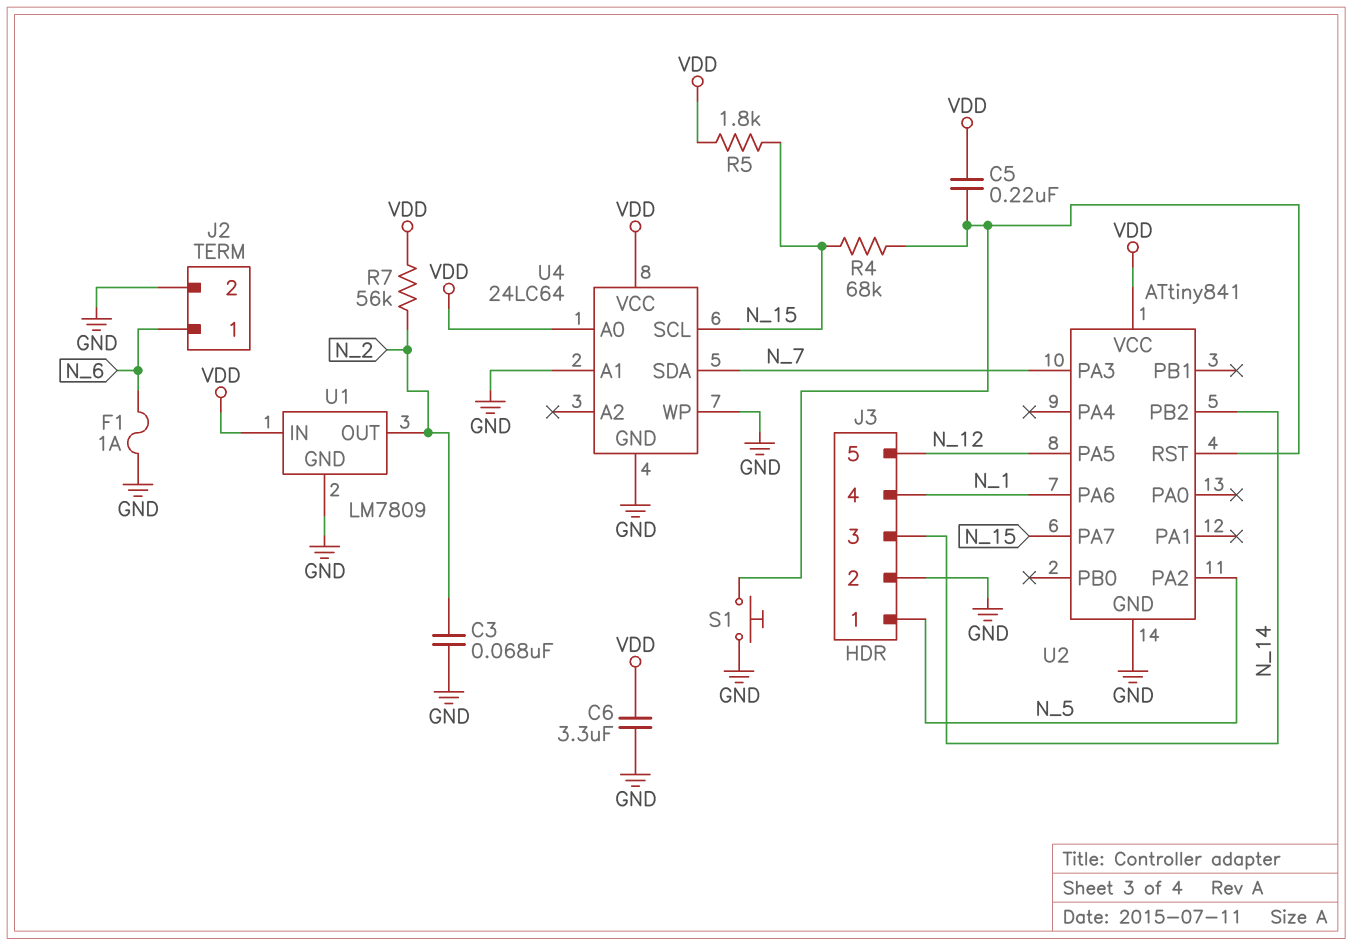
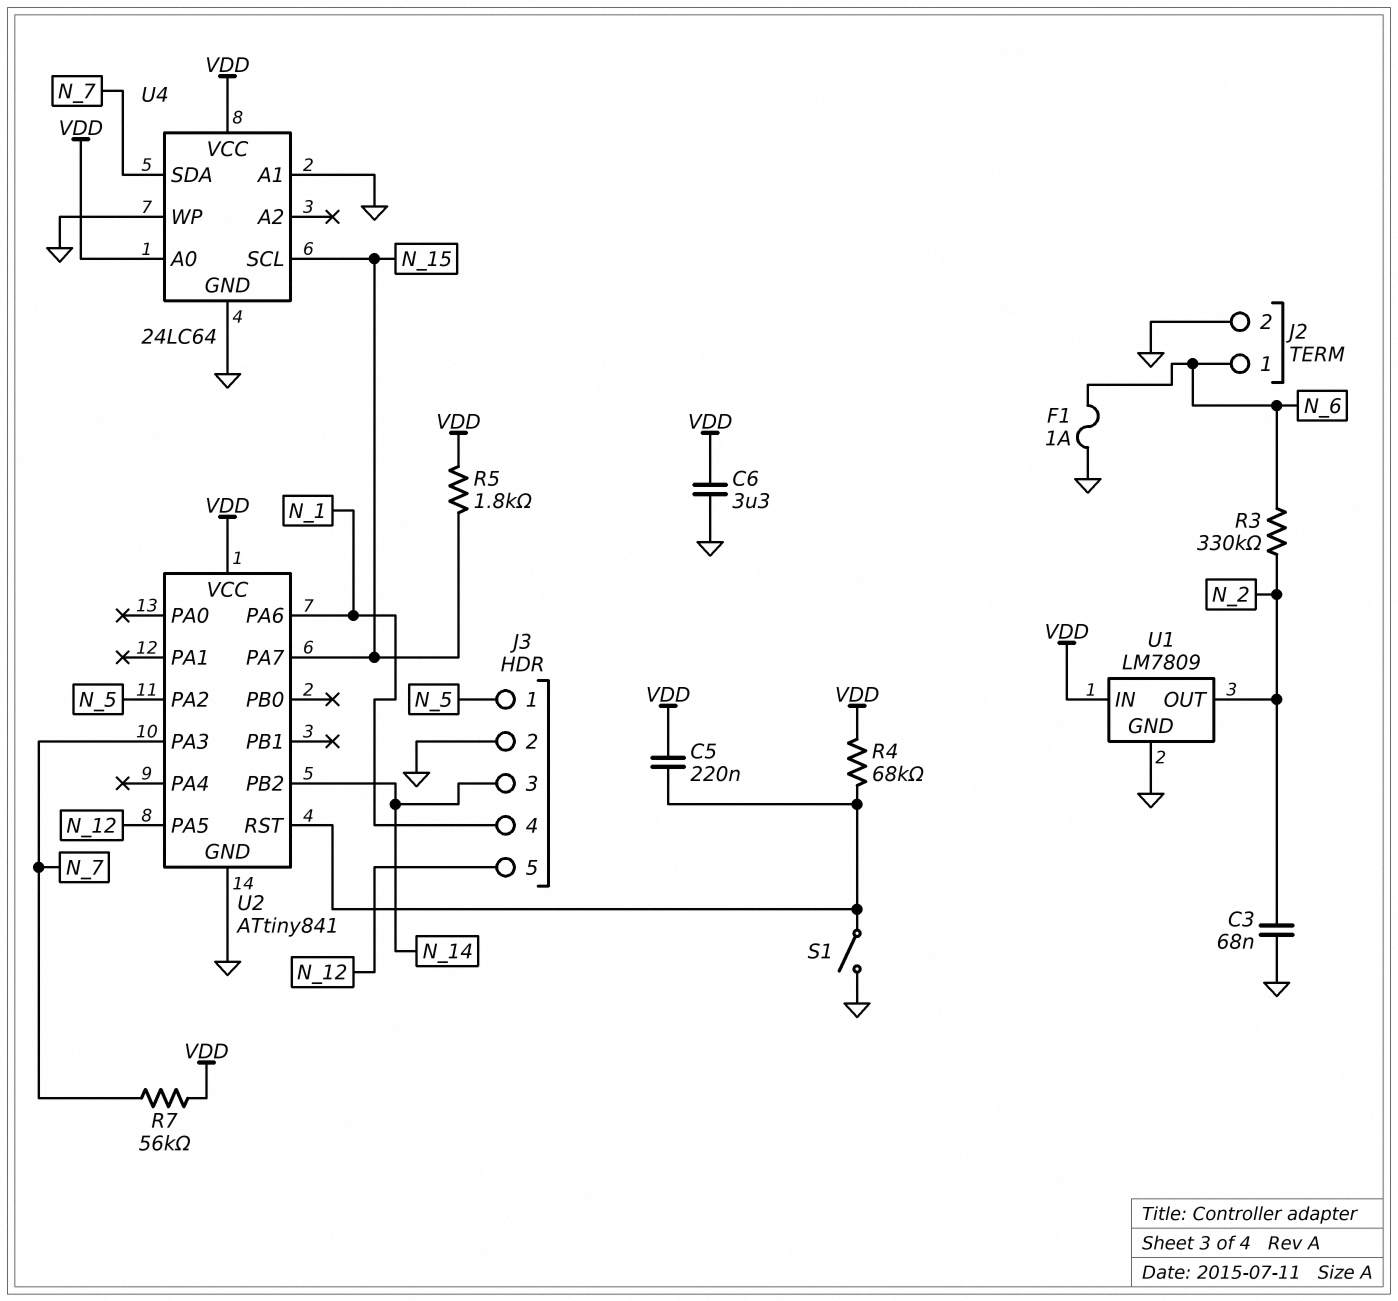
R3: none -> 330k (N_2, N_6)
R4: 68k (N_15, U2/RST) -> 68k (U2/RST, VDD)
R7: 56k (N_2, VDD) -> 56k (N_7, VDD)
S1: button (GND, U2/RST) -> switch (GND, U2/RST)

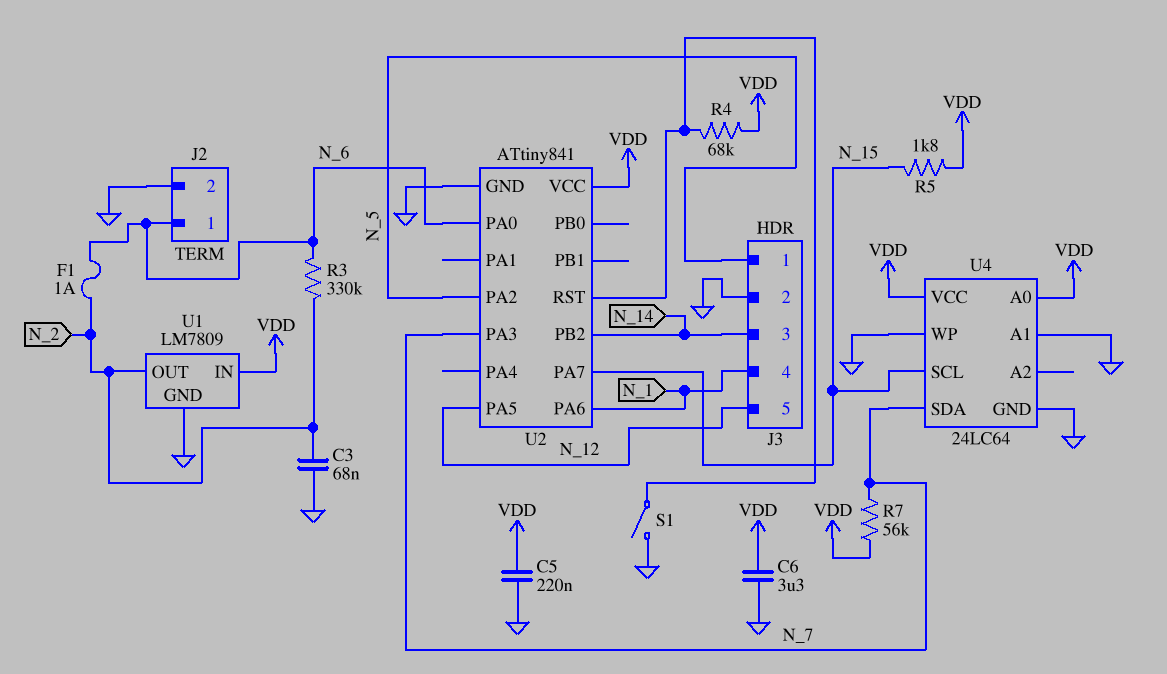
C5: 220nF (U2/RST, VDD) -> 220nF (GND, VDD)
F1: 1A (GND, N_6) -> 1A (N_2, N_6)
U2 pin PA0: none -> N_6

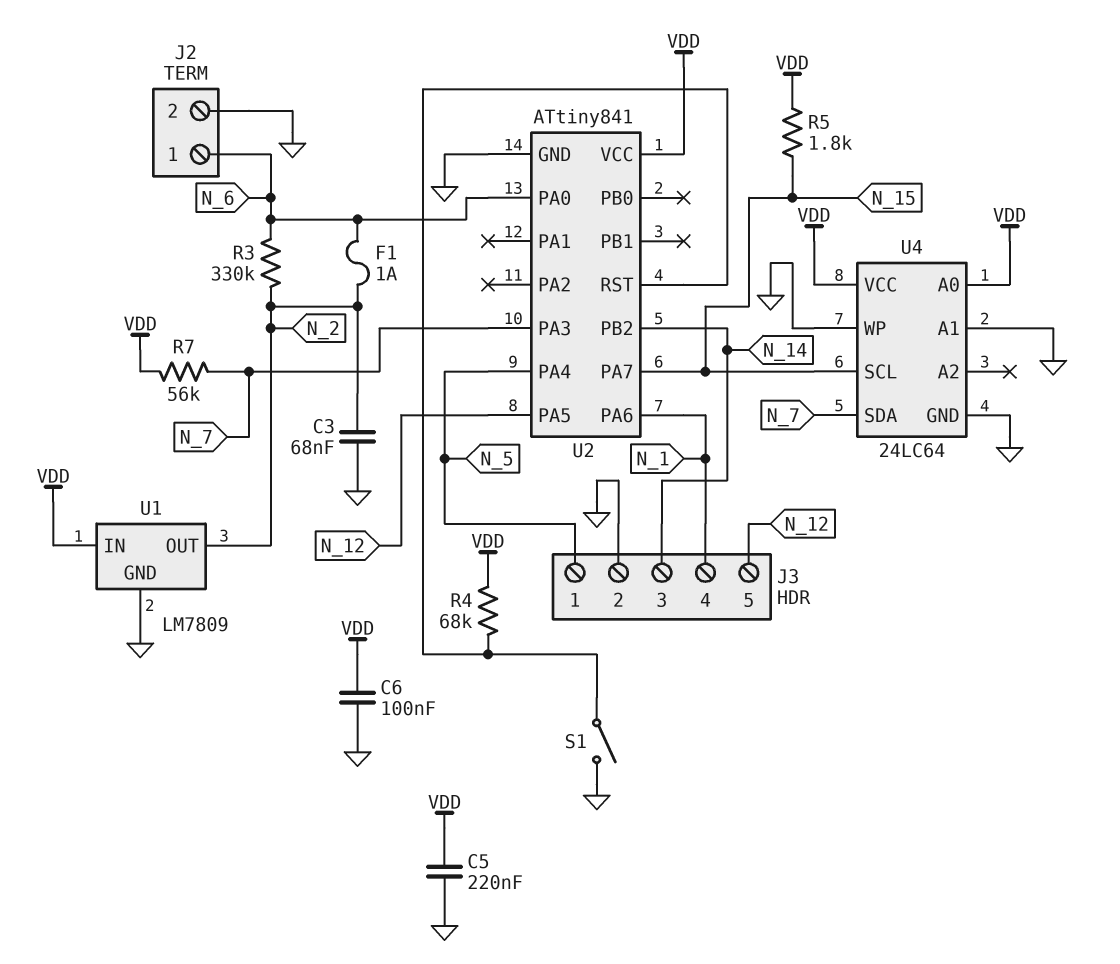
C6: 3.3uF (GND, VDD) -> 100nF (GND, VDD)
U2 pin PA2: N_5 -> none
U2 pin PA4: none -> N_5

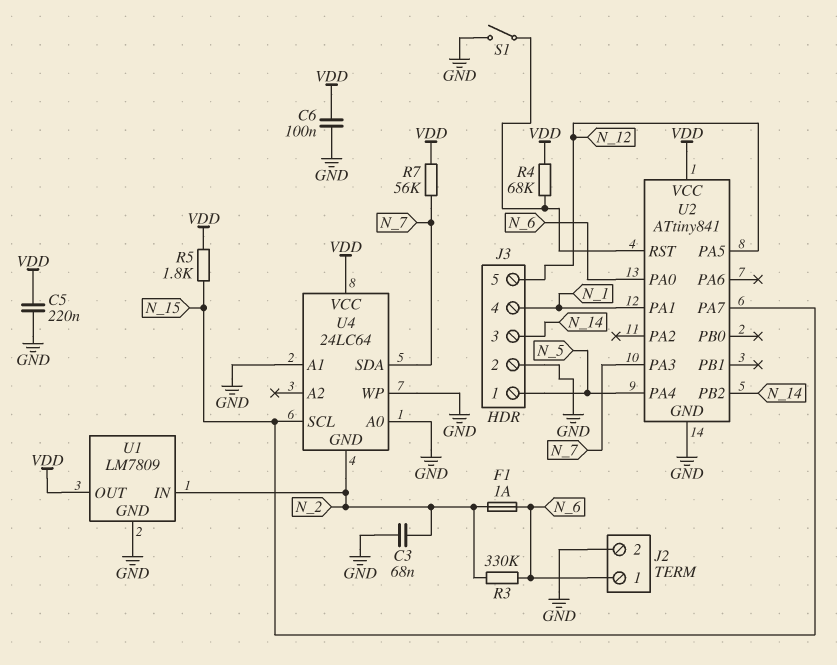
U1 pin IN: VDD -> N_2
U1 pin OUT: N_2 -> VDD
U2 pin PA1: none -> N_1
U2 pin PA6: N_1 -> none
U4 pin A0: VDD -> GND
U4 pin GND: GND -> N_2

